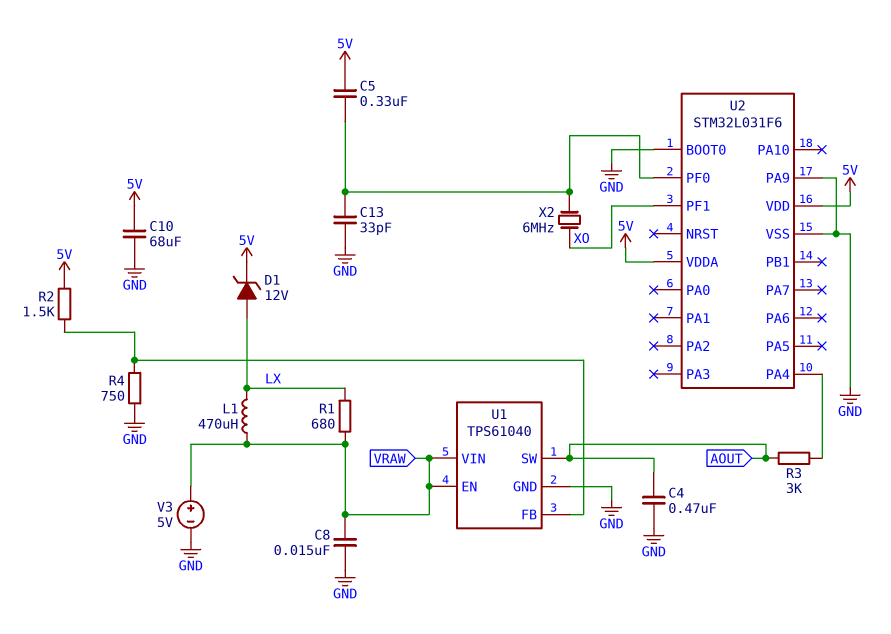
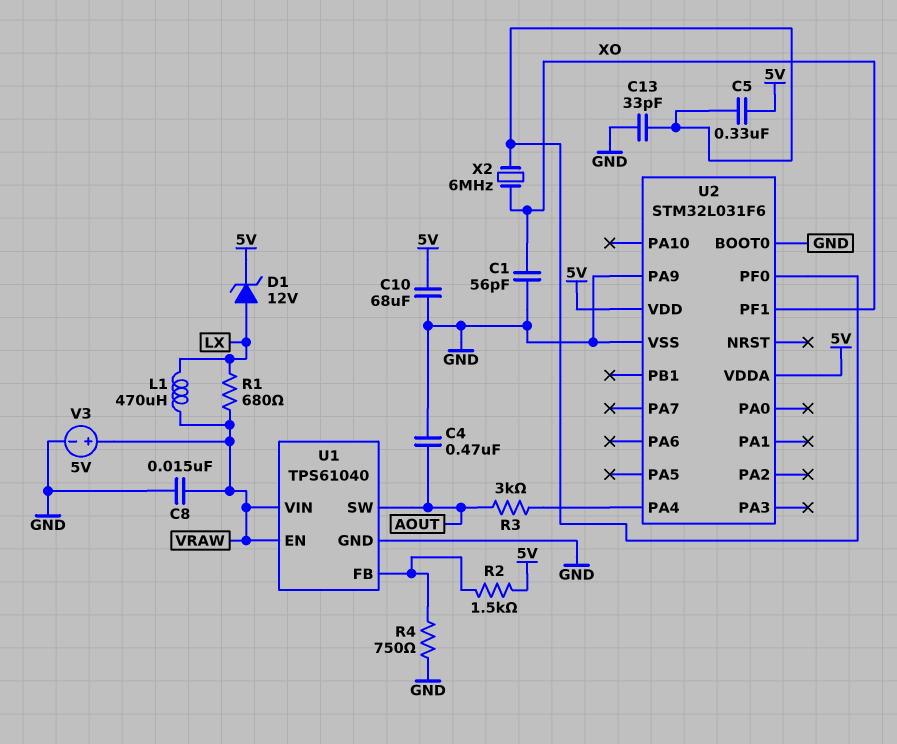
C1: none -> 56pF (GND, XO)

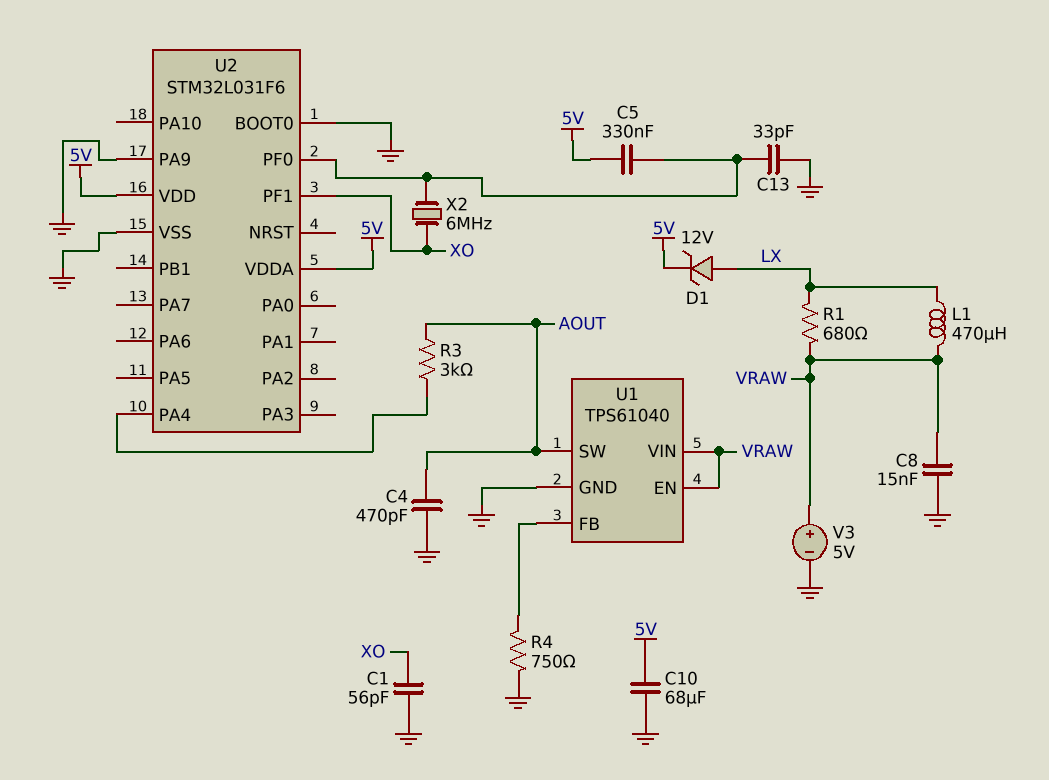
C4: 470nF (AOUT, GND) -> 470pF (AOUT, GND)
R2: 1.5k (5V, U1/FB) -> none

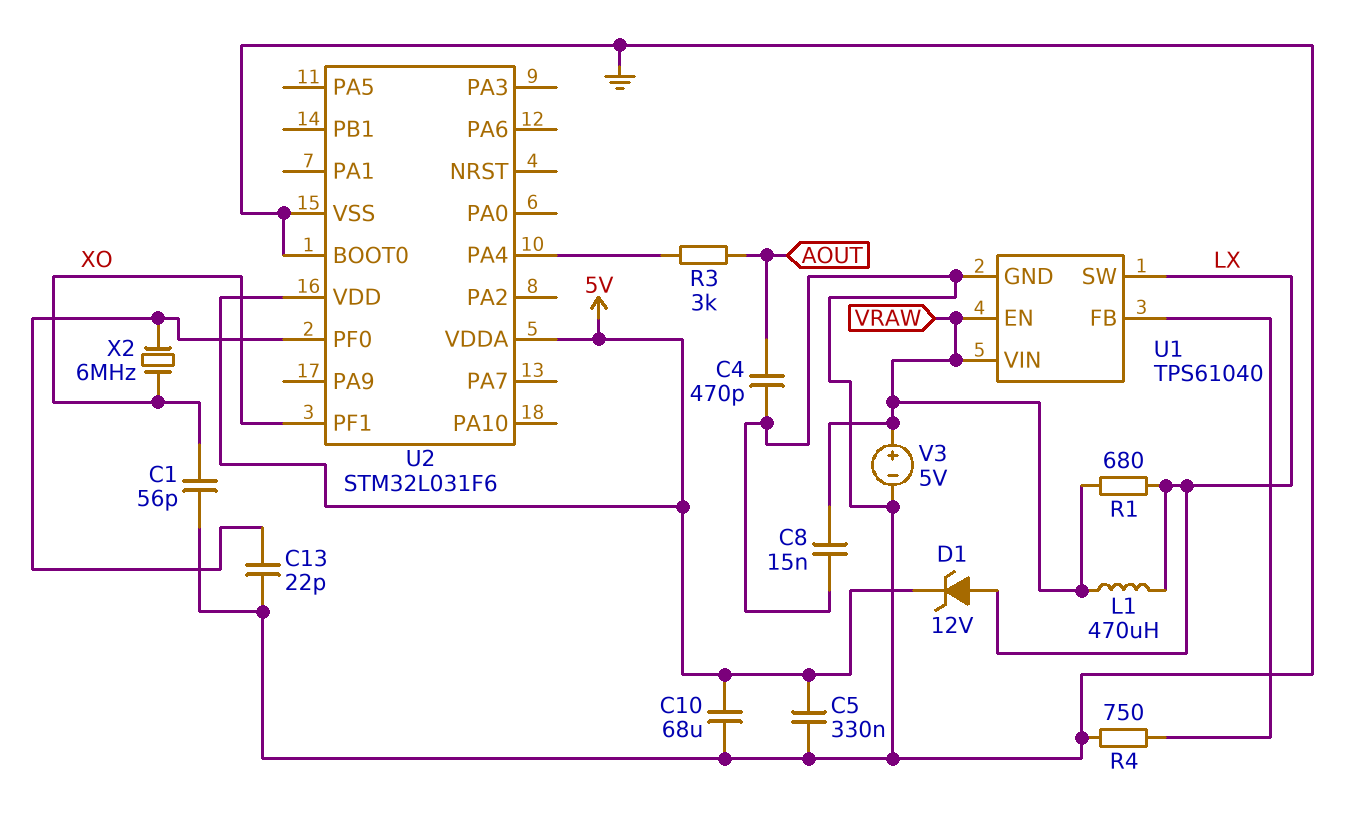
C5: 330nF (5V, U2/PF0) -> 330nF (5V, GND)
C13: 33pF (GND, U2/PF0) -> 22pF (GND, U2/PF0)
U1 pin SW: AOUT -> LX
U2 pin PA9: GND -> none

